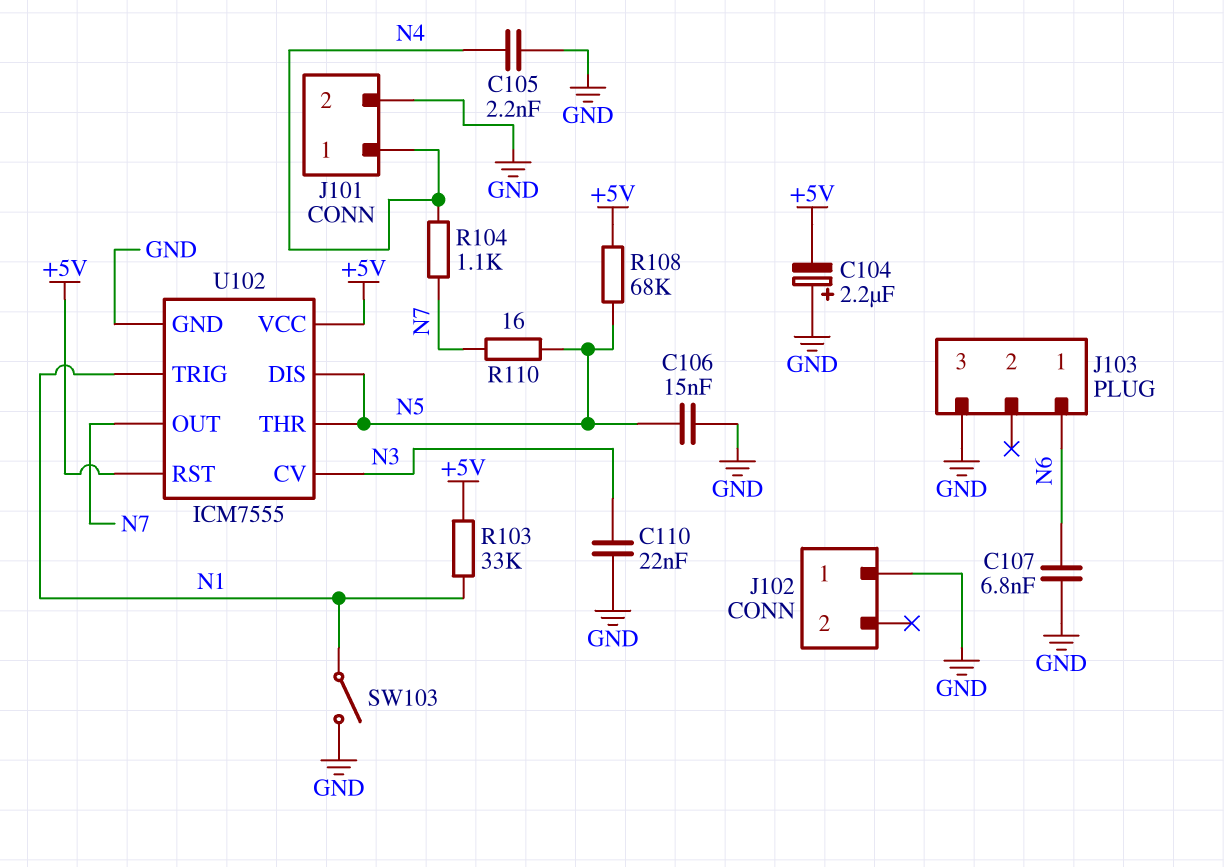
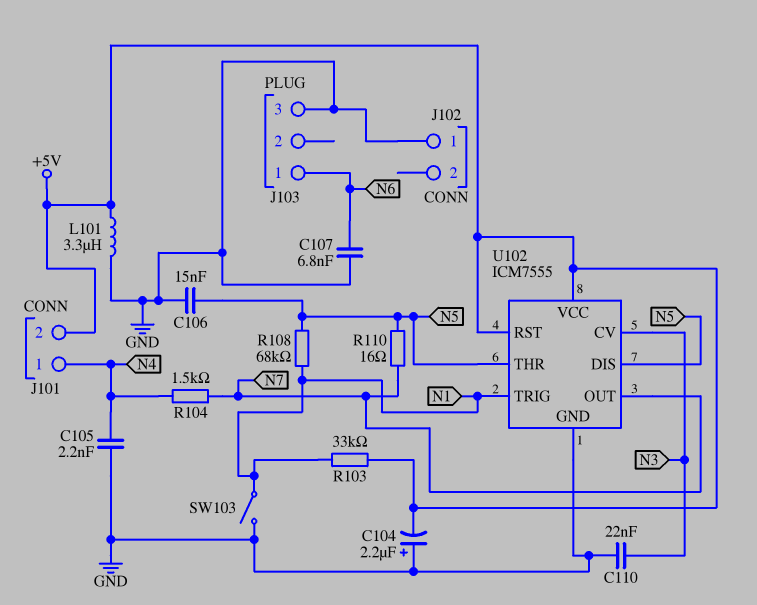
J101 pin 2: GND -> +5V
L101: none -> 3.3uH (+5V, GND)
R104: 1.1k (N4, N7) -> 1.5k (N4, N7)
R108: 68k (+5V, N5) -> 68k (N1, N5)

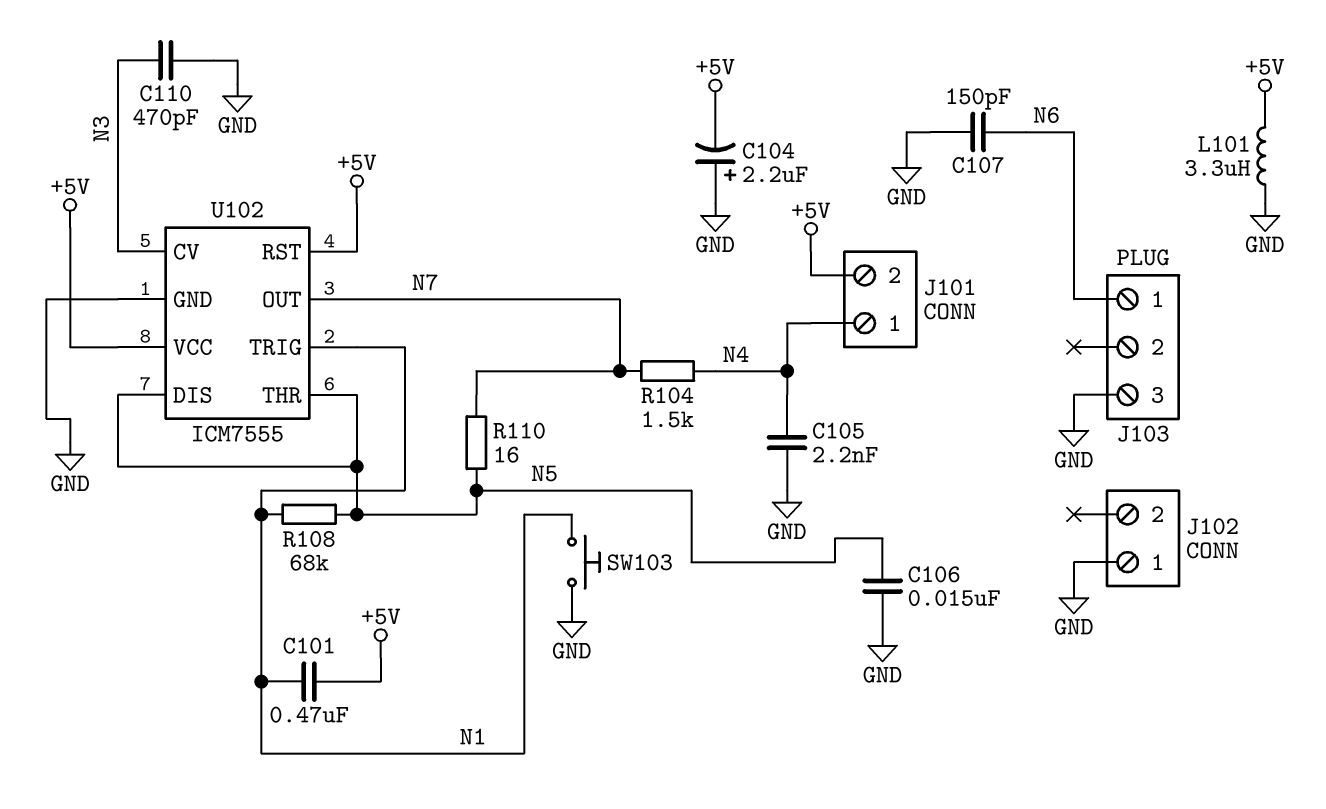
C101: none -> 470nF (+5V, N1)
C107: 6.8nF (GND, N6) -> 150pF (GND, N6)
C110: 22nF (GND, N3) -> 470pF (GND, N3)
R103: 33k (+5V, N1) -> none
SW103: switch (GND, N1) -> button (GND, N1)

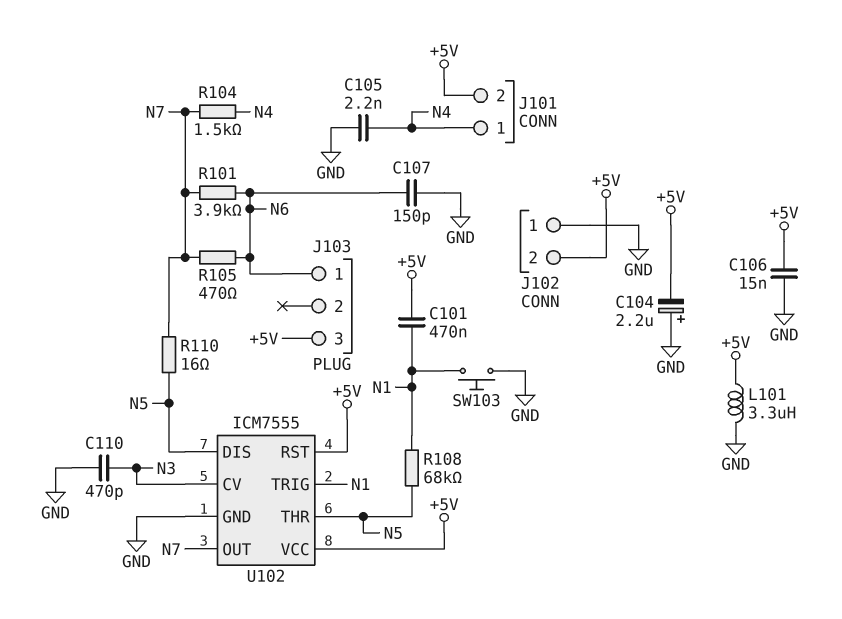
C106: 15nF (GND, N5) -> 15nF (+5V, GND)
J102 pin 2: none -> +5V
J103 pin 3: GND -> +5V
R101: none -> 3.9k (N6, N7)
R105: none -> 470 (N6, N7)

